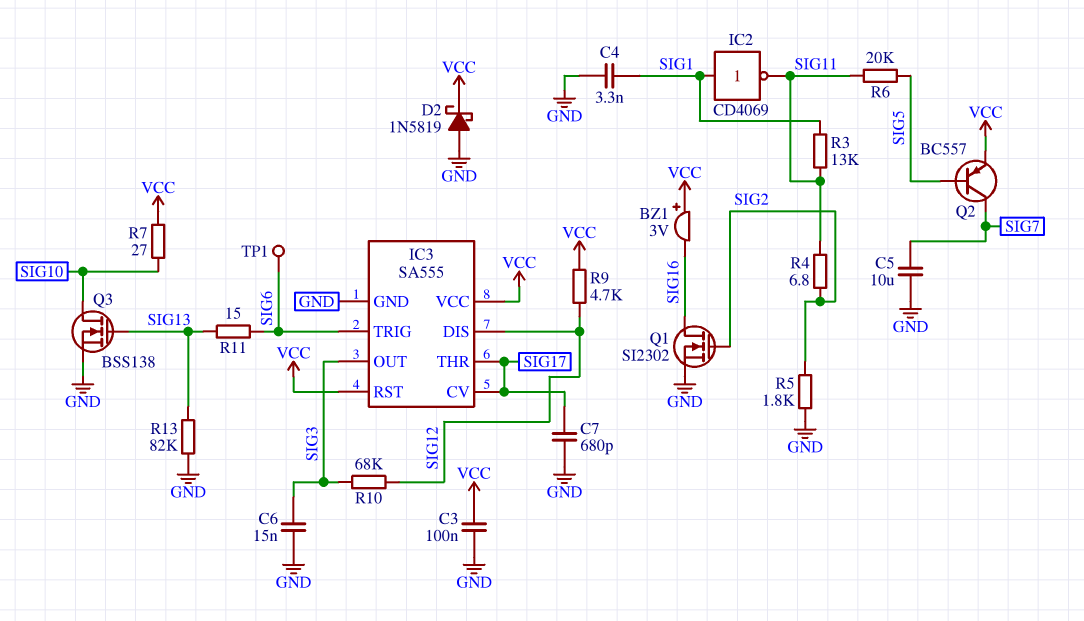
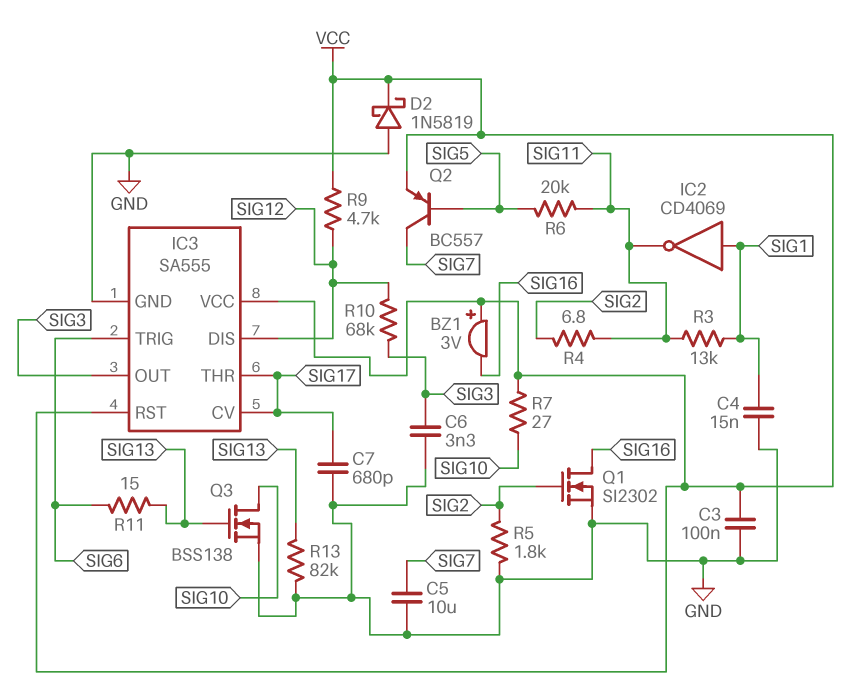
C4: 3.3nF (GND, SIG1) -> 15nF (GND, SIG1)
C6: 15nF (GND, SIG3) -> 3.3nF (GND, SIG3)
TP1: test point (SIG6) -> none

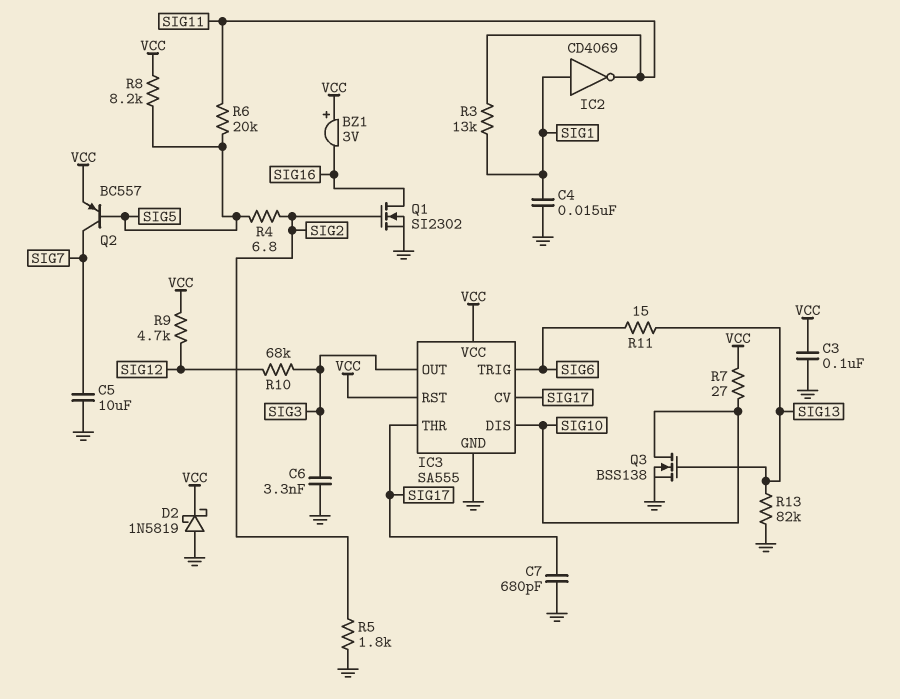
IC3 pin DIS: SIG12 -> SIG10
R4: 6.8 (SIG2, SIG11) -> 6.8 (SIG2, SIG5)
R8: none -> 8.2k (SIG5, VCC)

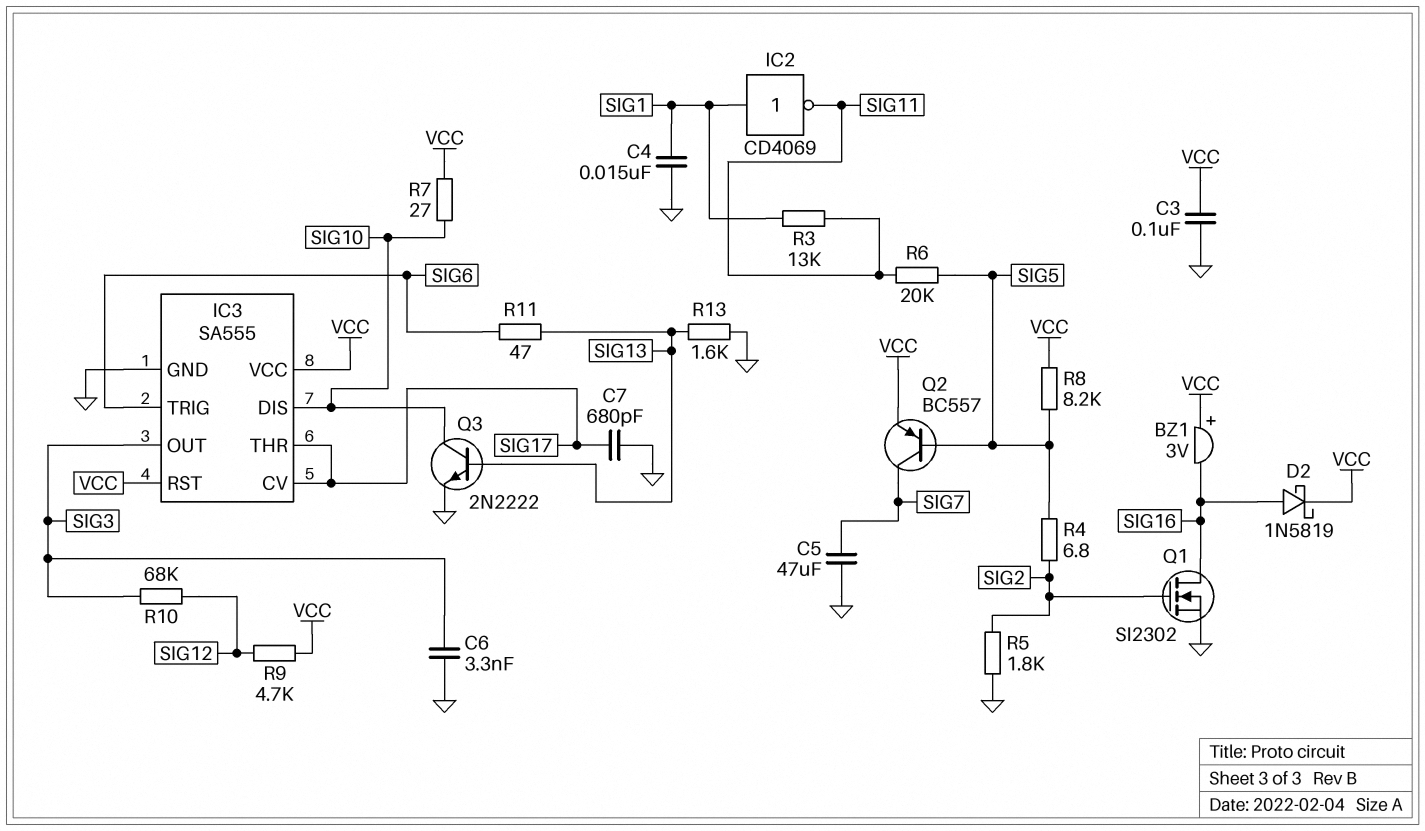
C5: 10uF (GND, SIG7) -> 47uF (GND, SIG7)
D2: schottky 1N5819 (A GND, K VCC) -> schottky 1N5819 (A SIG16, K VCC)
Q3: NMOS BSS138 (G SIG13, D SIG10, S GND) -> NPN 2N2222 (B SIG13, C SIG10, E GND)
R11: 15 (SIG6, SIG13) -> 47 (SIG6, SIG13)
R13: 82k (GND, SIG13) -> 1.6k (GND, SIG13)

